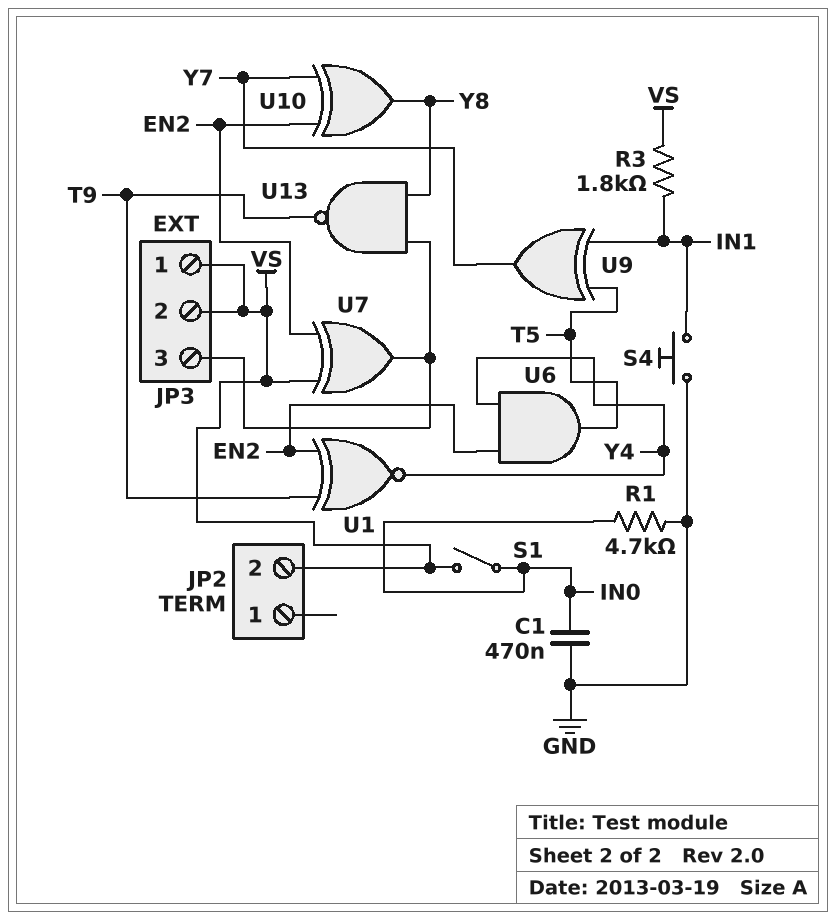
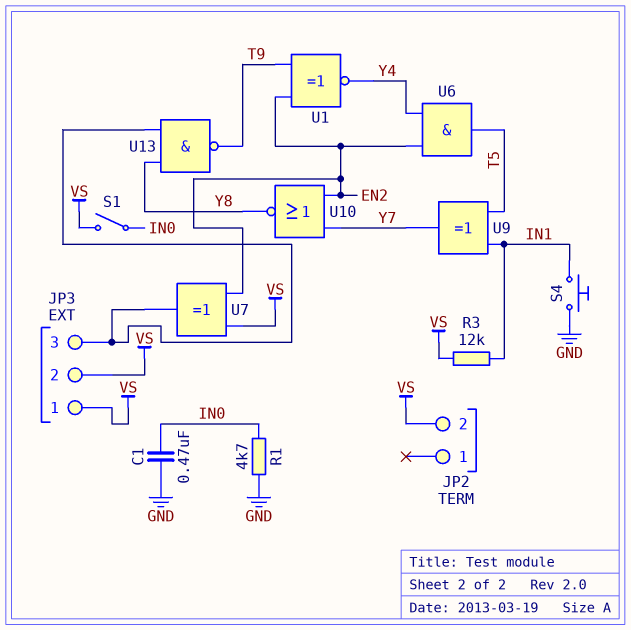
R3: 1.8k (IN1, VS) -> 12k (IN1, VS)
U10: XOR (in EN2, in Y7, out Y8) -> NOR (in EN2, in Y7, out Y8)

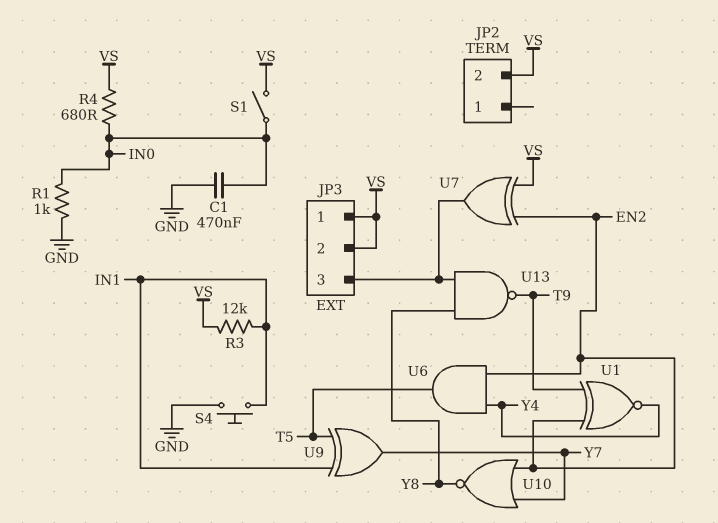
R1: 4.7k (GND, IN0) -> 1k (GND, IN0)
R4: none -> 680 (IN0, VS)

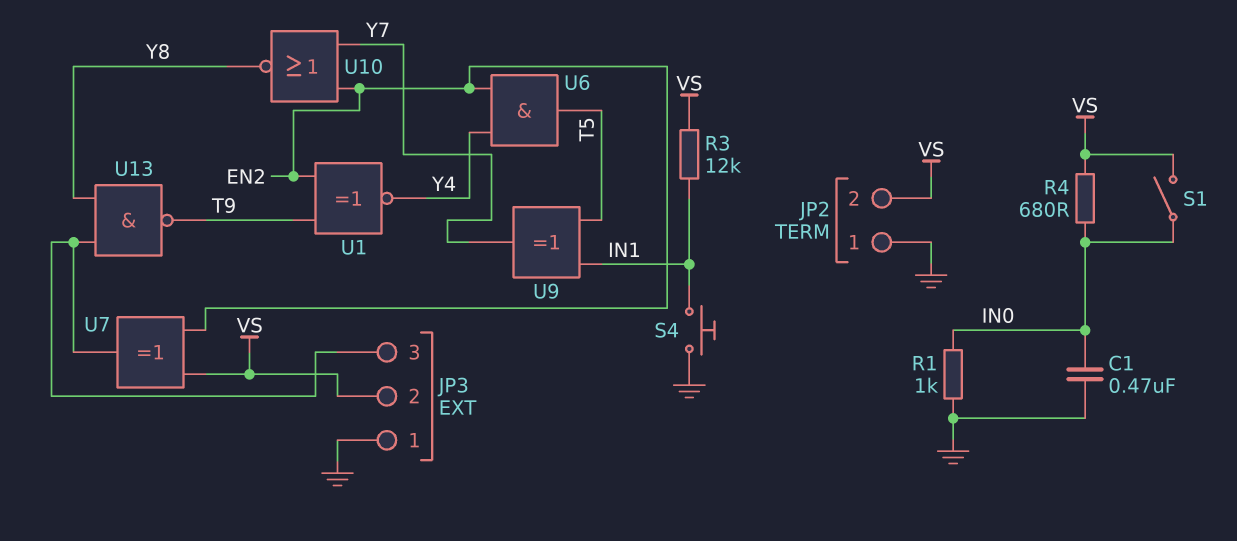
JP2 pin 1: none -> GND
JP3 pin 1: VS -> GND

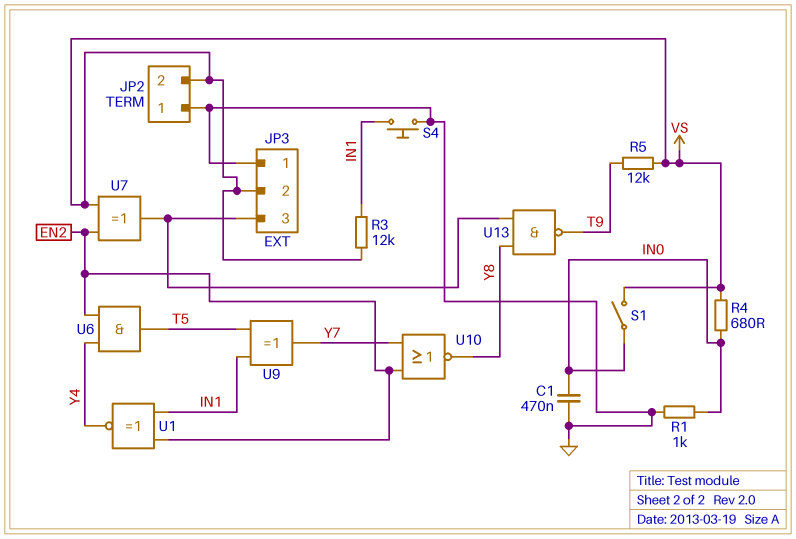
R5: none -> 12k (T9, VS)
U1: XNOR (in EN2, in T9, out Y4) -> XNOR (in EN2, in IN1, out Y4)

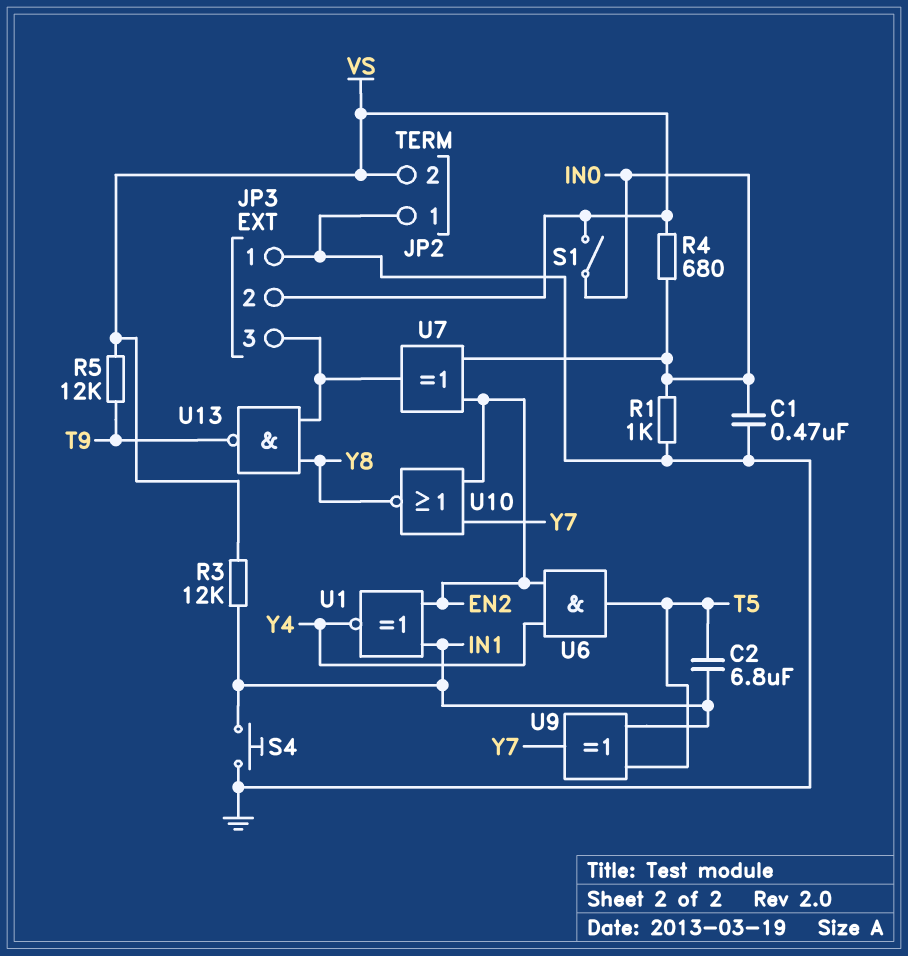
C2: none -> 6.8uF (IN1, T5)
U7: XOR (in EN2, in VS, out JP3/3) -> XOR (in EN2, in IN0, out JP3/3)

